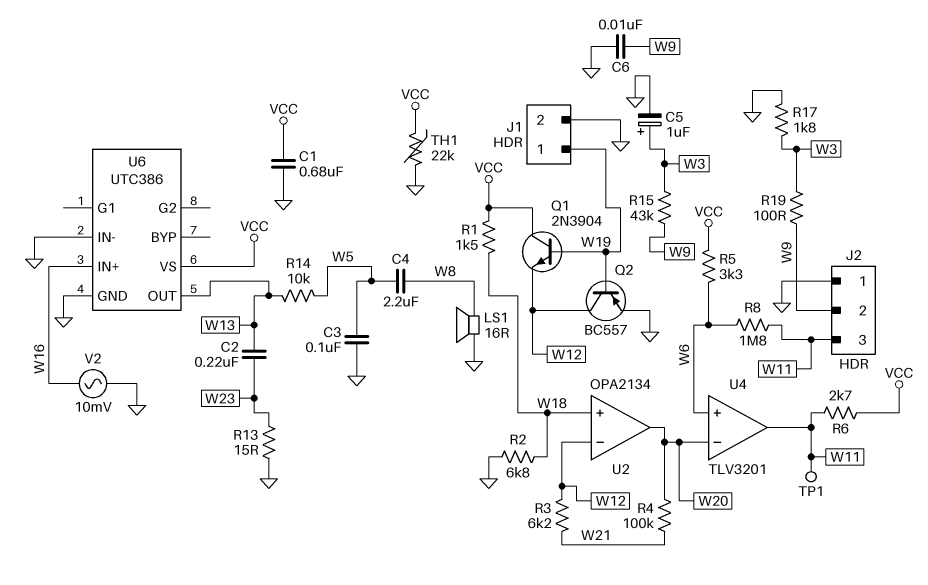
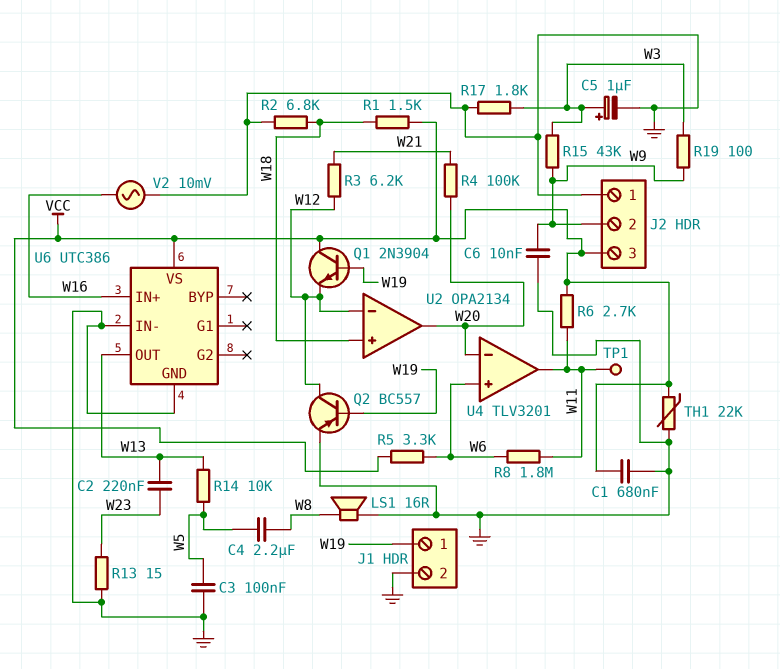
J2 pin 3: W11 -> VCC

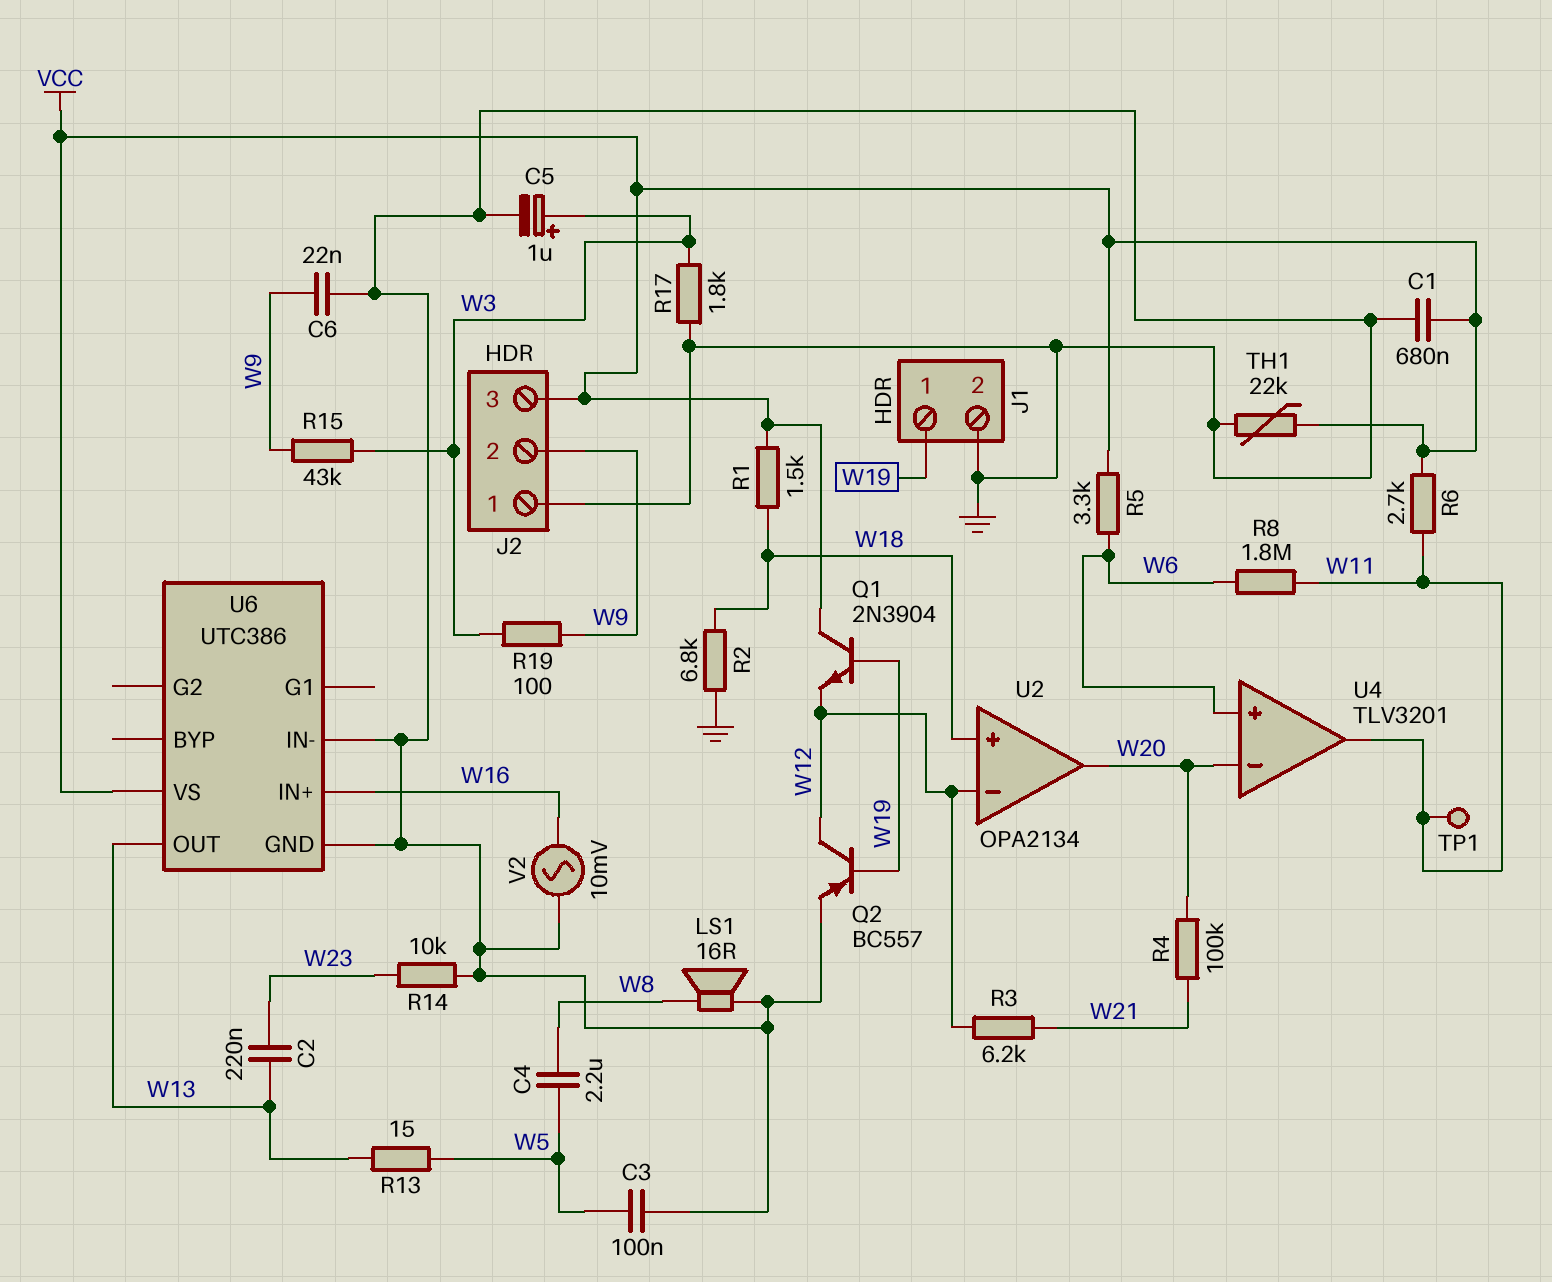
C6: 10nF (GND, W9) -> 22nF (GND, W9)
R13: 15 (GND, W23) -> 15 (W5, W13)
R14: 10k (W5, W13) -> 10k (GND, W23)

